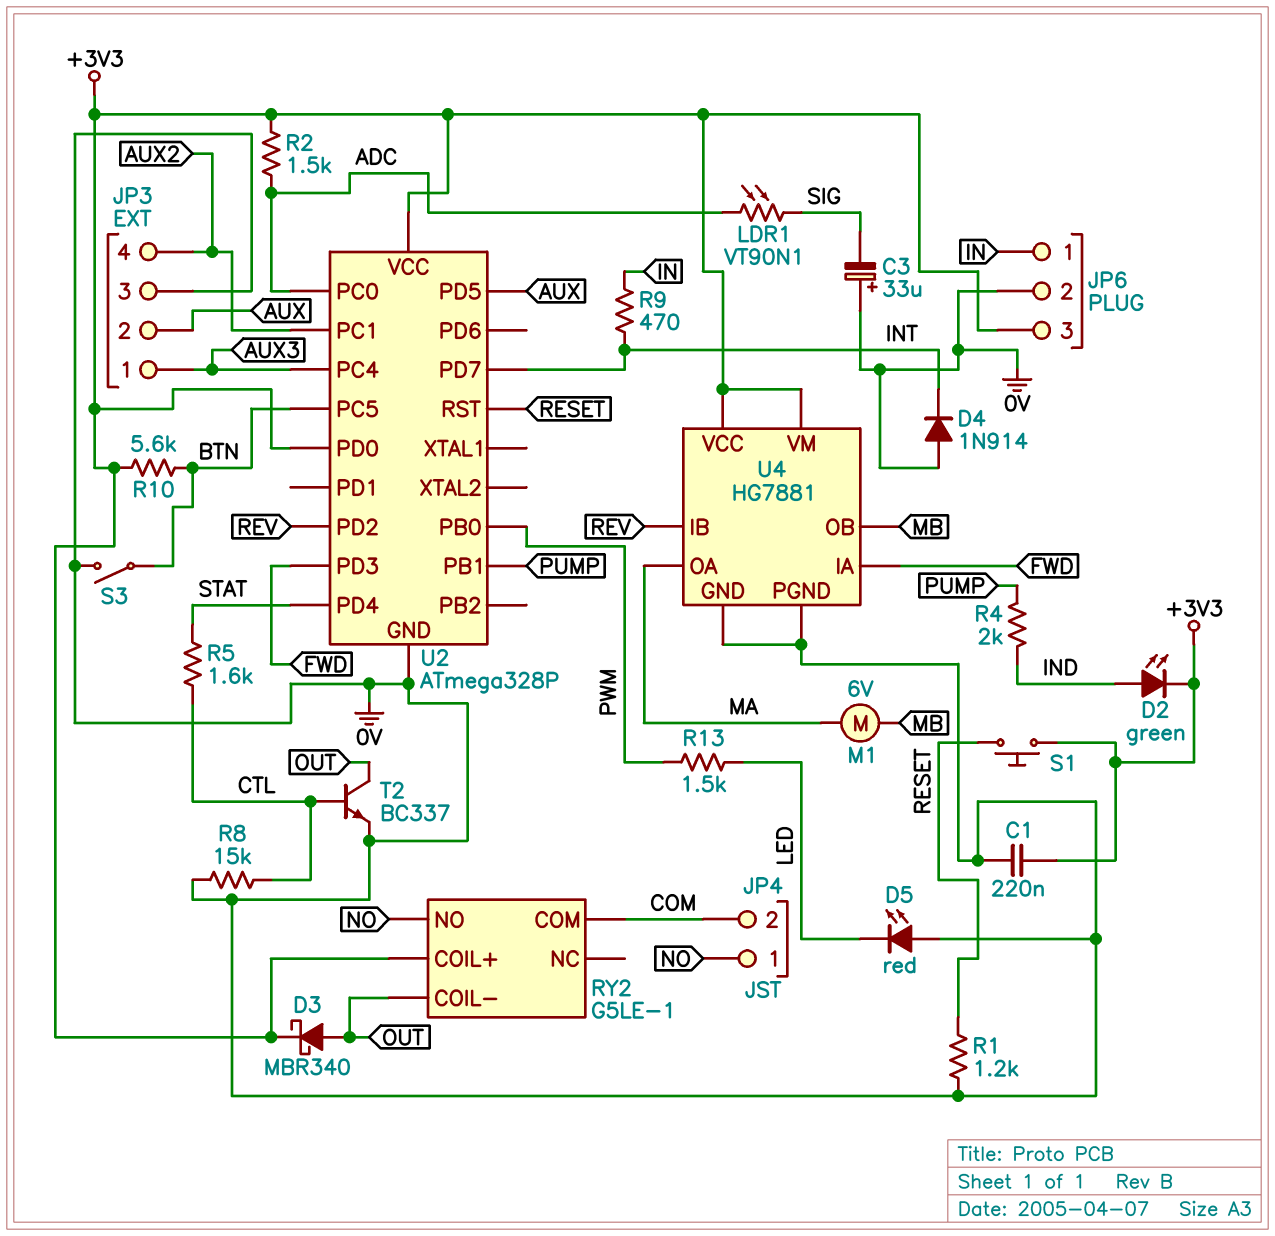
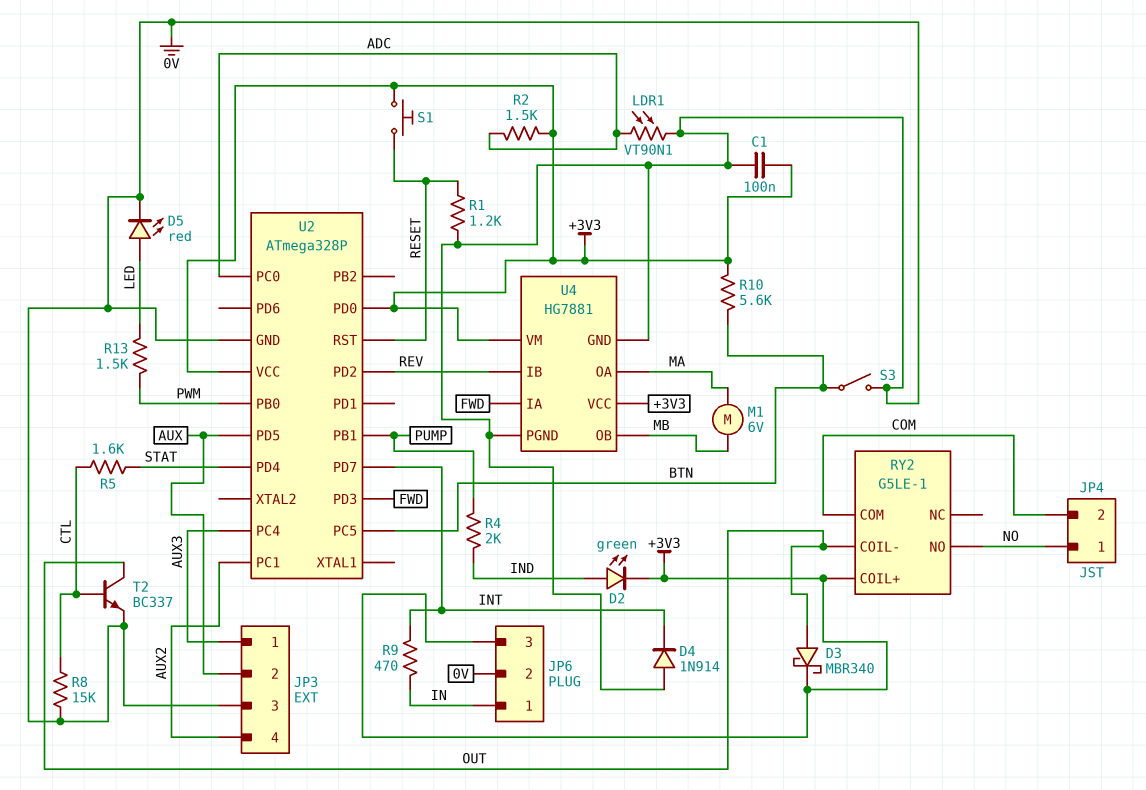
C1: 220nF (+3V3, 0V) -> 100nF (+3V3, 0V)
C3: 33uF (plus 0V, minus SIG) -> none
D5: LED red (A 0V, K LED) -> LED red (A LED, K 0V)
LDR1: VT90N1 (ADC, SIG) -> VT90N1 (0V, ADC)

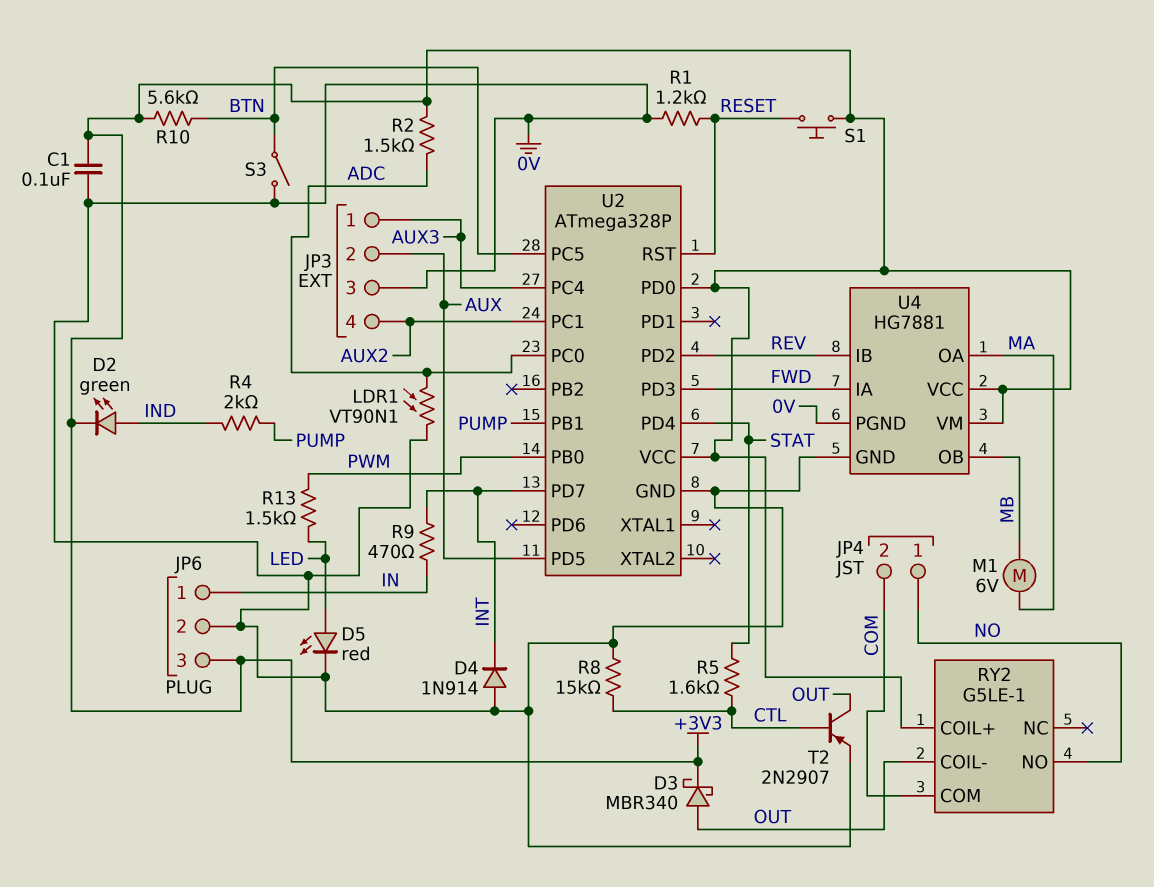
T2: NPN BC337 (B CTL, C OUT, E 0V) -> PNP 2N2907 (B CTL, C OUT, E 0V)

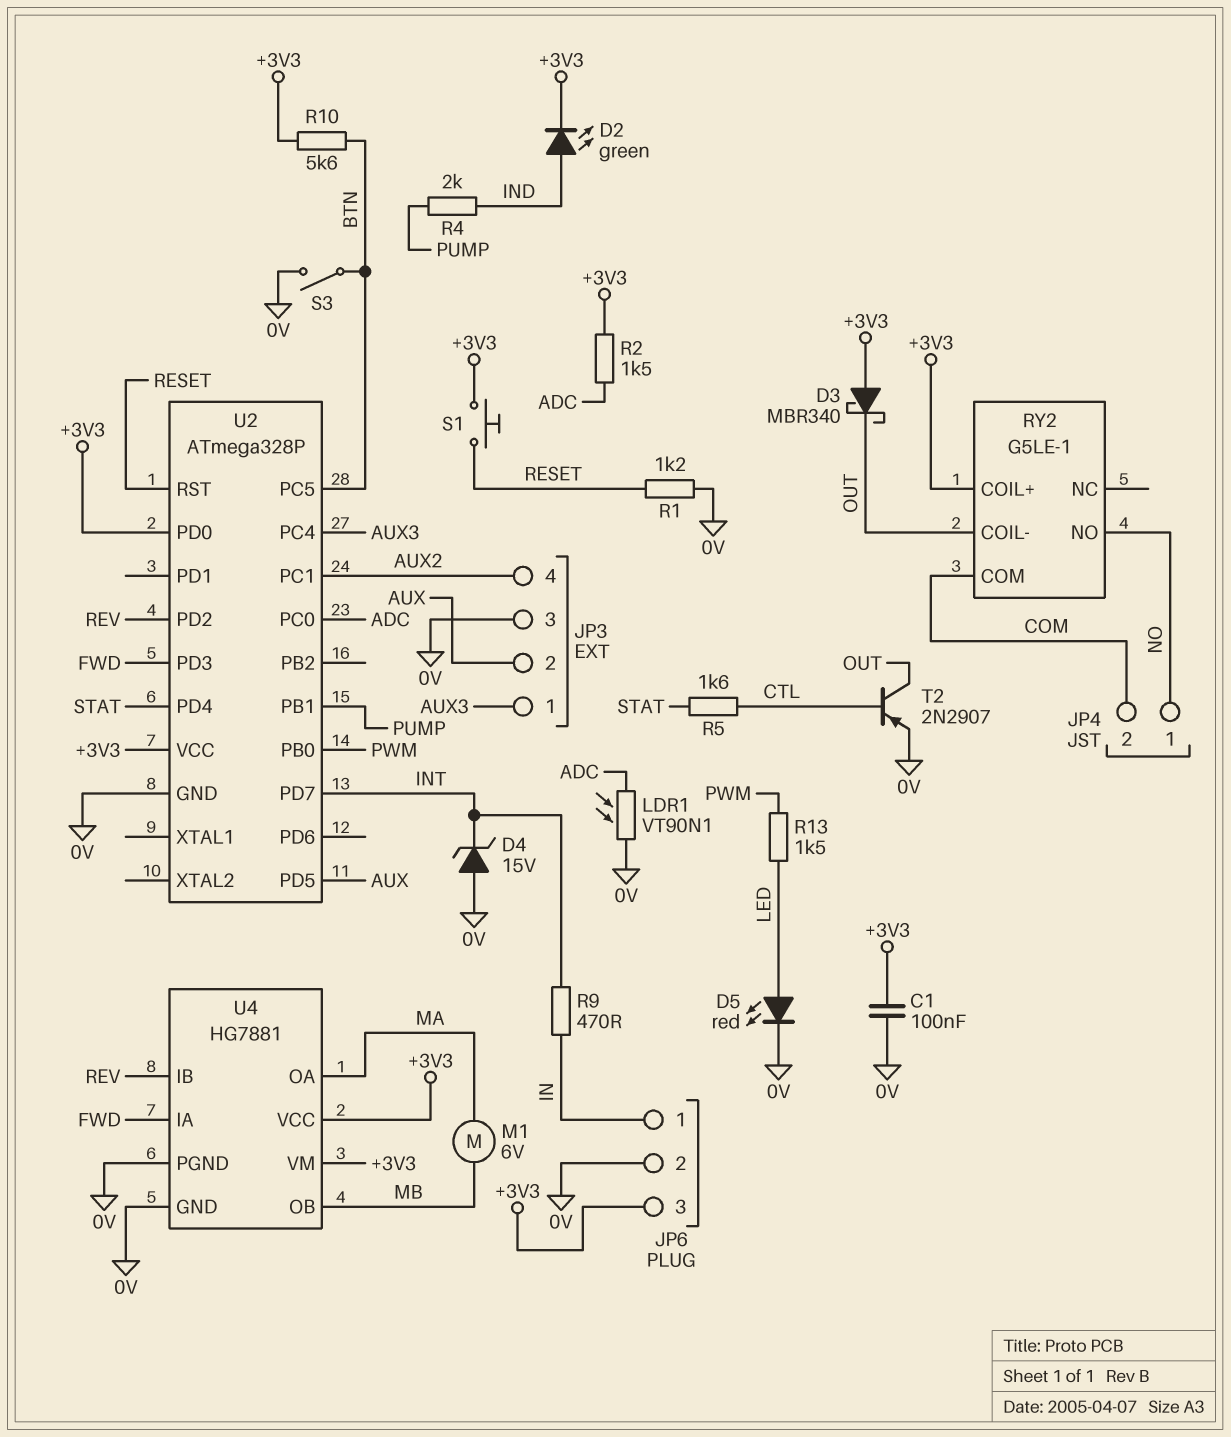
D3: schottky MBR340 (A OUT, K +3V3) -> schottky MBR340 (A +3V3, K OUT)
D4: diode 1N914 (A 0V, K INT) -> zener 15V (A 0V, K INT)
R8: 15k (0V, CTL) -> none

